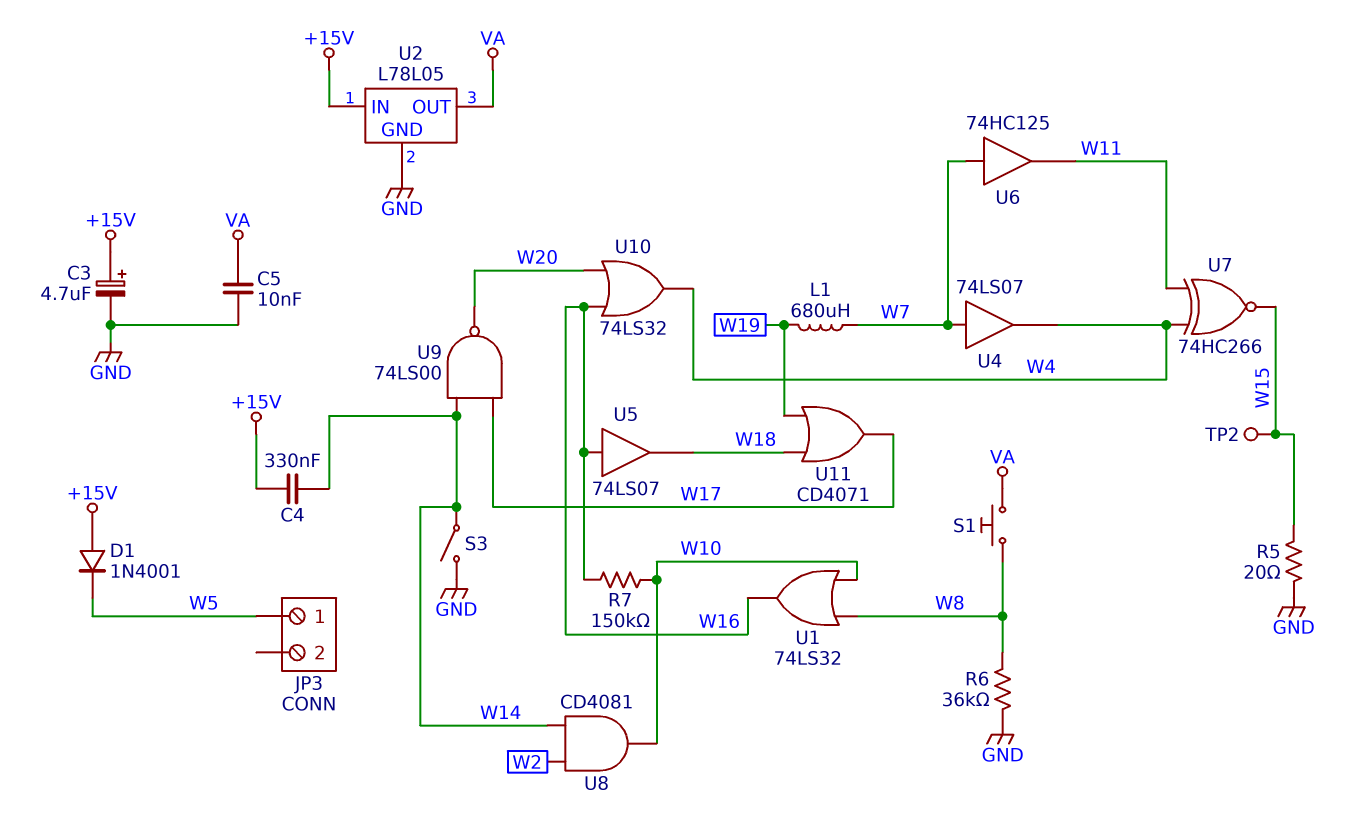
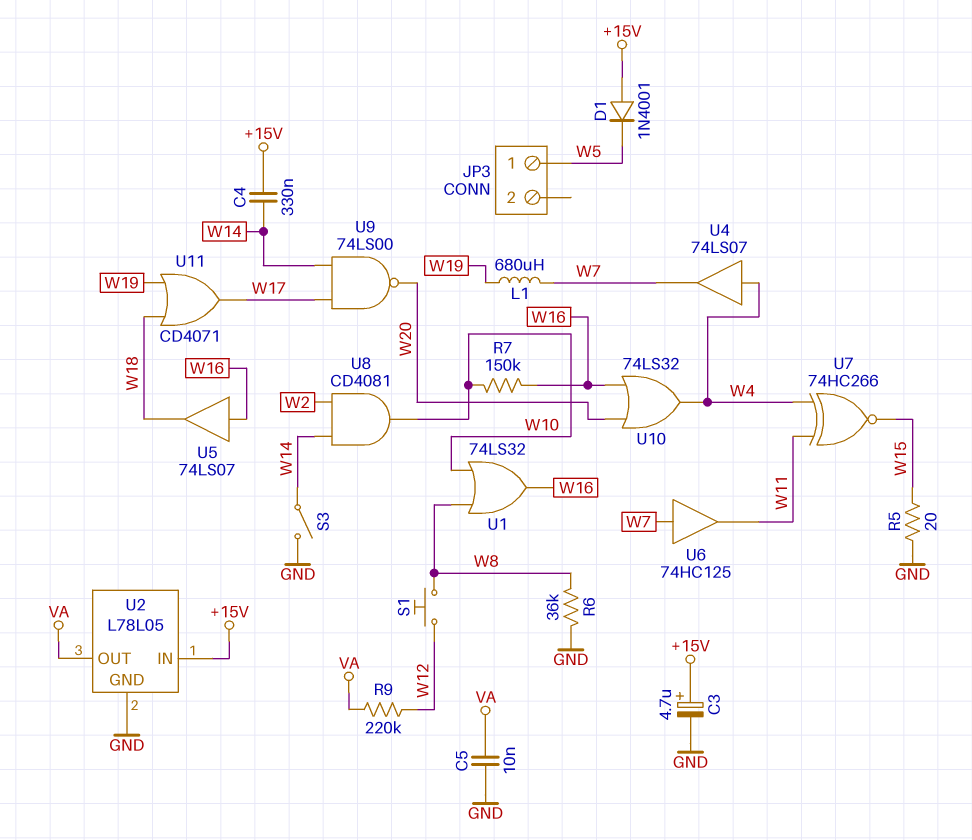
R9: none -> 220k (VA, W12)
S1: button (VA, W8) -> button (W8, W12)
TP2: test point (W15) -> none
U4: buffer 74LS07 (in W7, out W4) -> buffer 74LS07 (in W4, out W7)

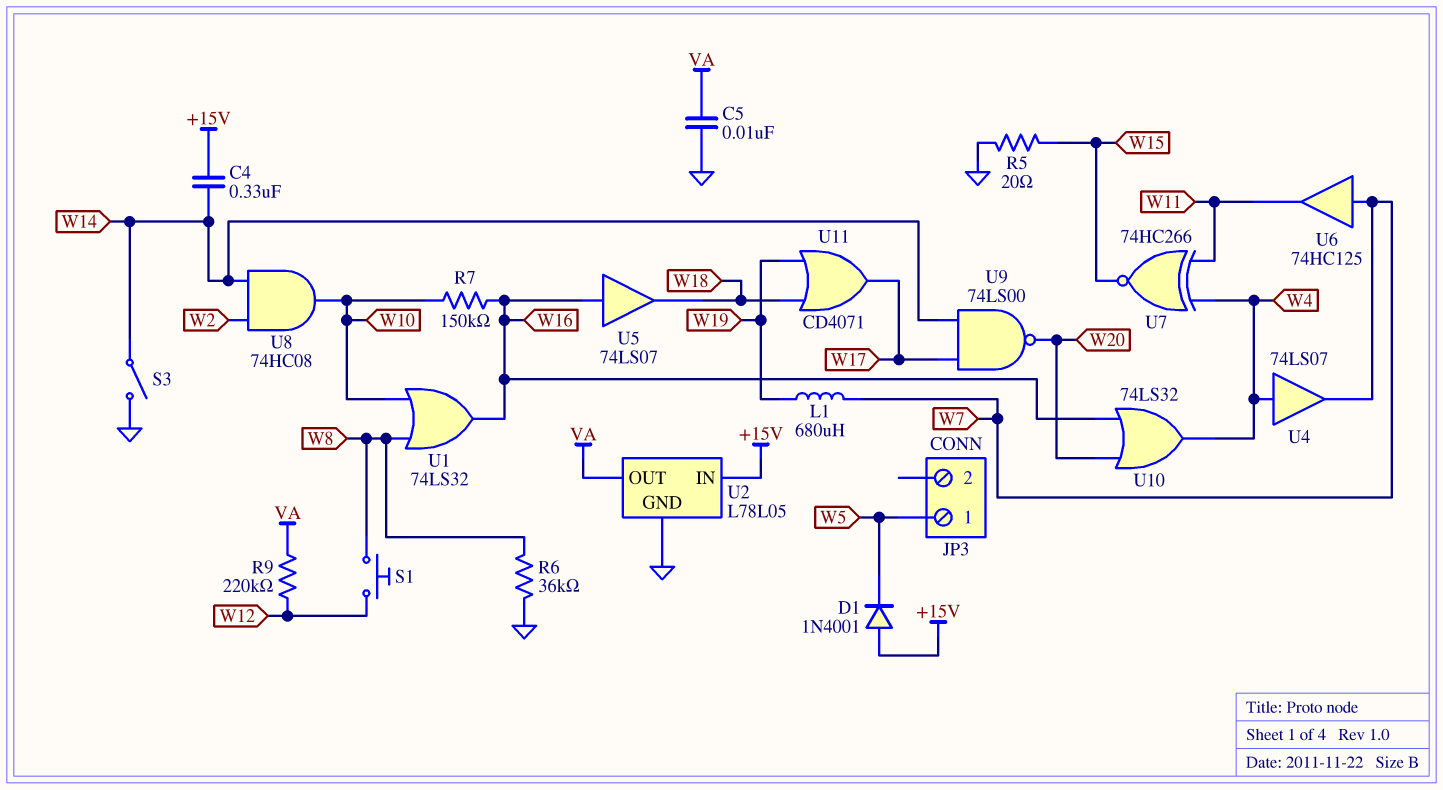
C3: 4.7uF (plus +15V, minus GND) -> none
U8: AND CD4081 (in W2, in W14, out W10) -> AND 74HC08 (in W2, in W14, out W10)

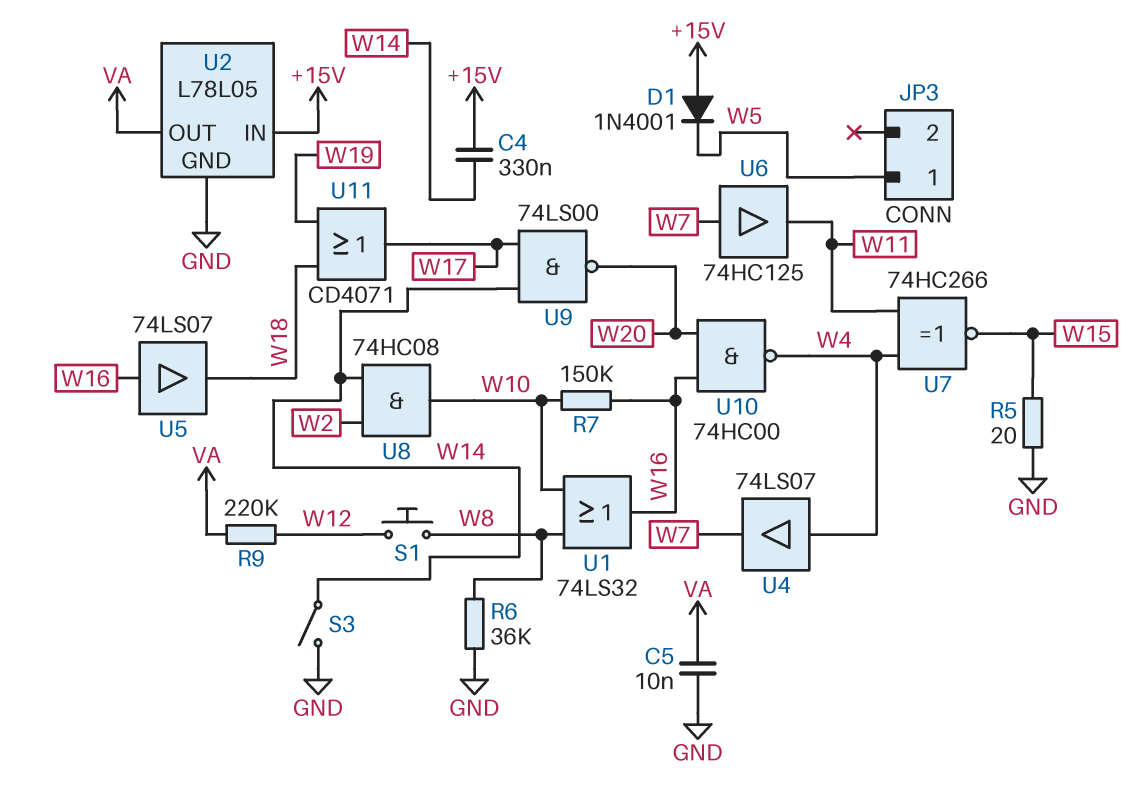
L1: 680uH (W7, W19) -> none
U10: OR 74LS32 (in W16, in W20, out W4) -> NAND 74HC00 (in W16, in W20, out W4)

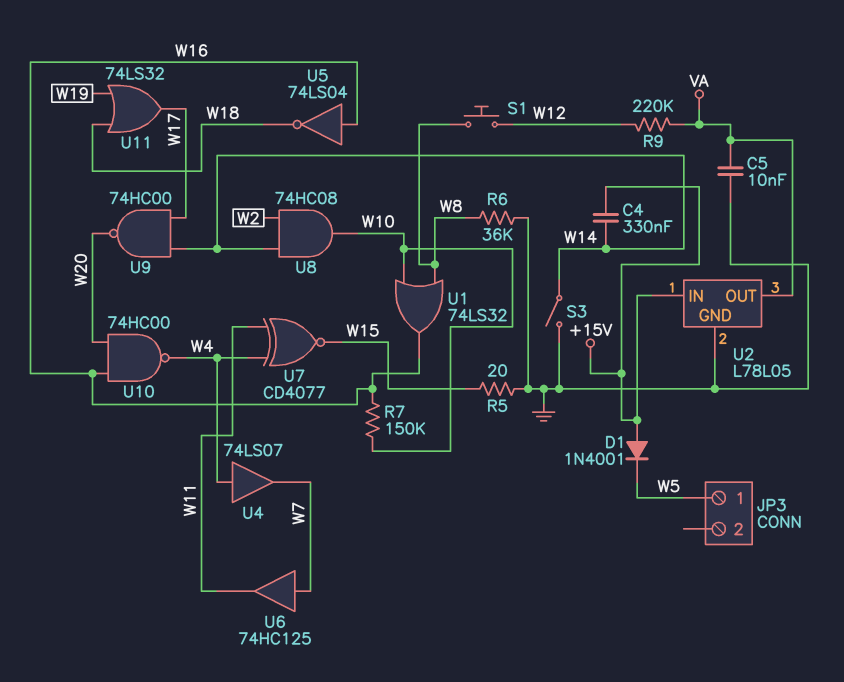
U5: buffer 74LS07 (in W16, out W18) -> NOT 74LS04 (in W16, out W18)
U7: XNOR 74HC266 (in W4, in W11, out W15) -> XNOR CD4077 (in W4, in W11, out W15)
U9: NAND 74LS00 (in W14, in W17, out W20) -> NAND 74HC00 (in W14, in W17, out W20)
U11: OR CD4071 (in W18, in W19, out W17) -> OR 74LS32 (in W18, in W19, out W17)

